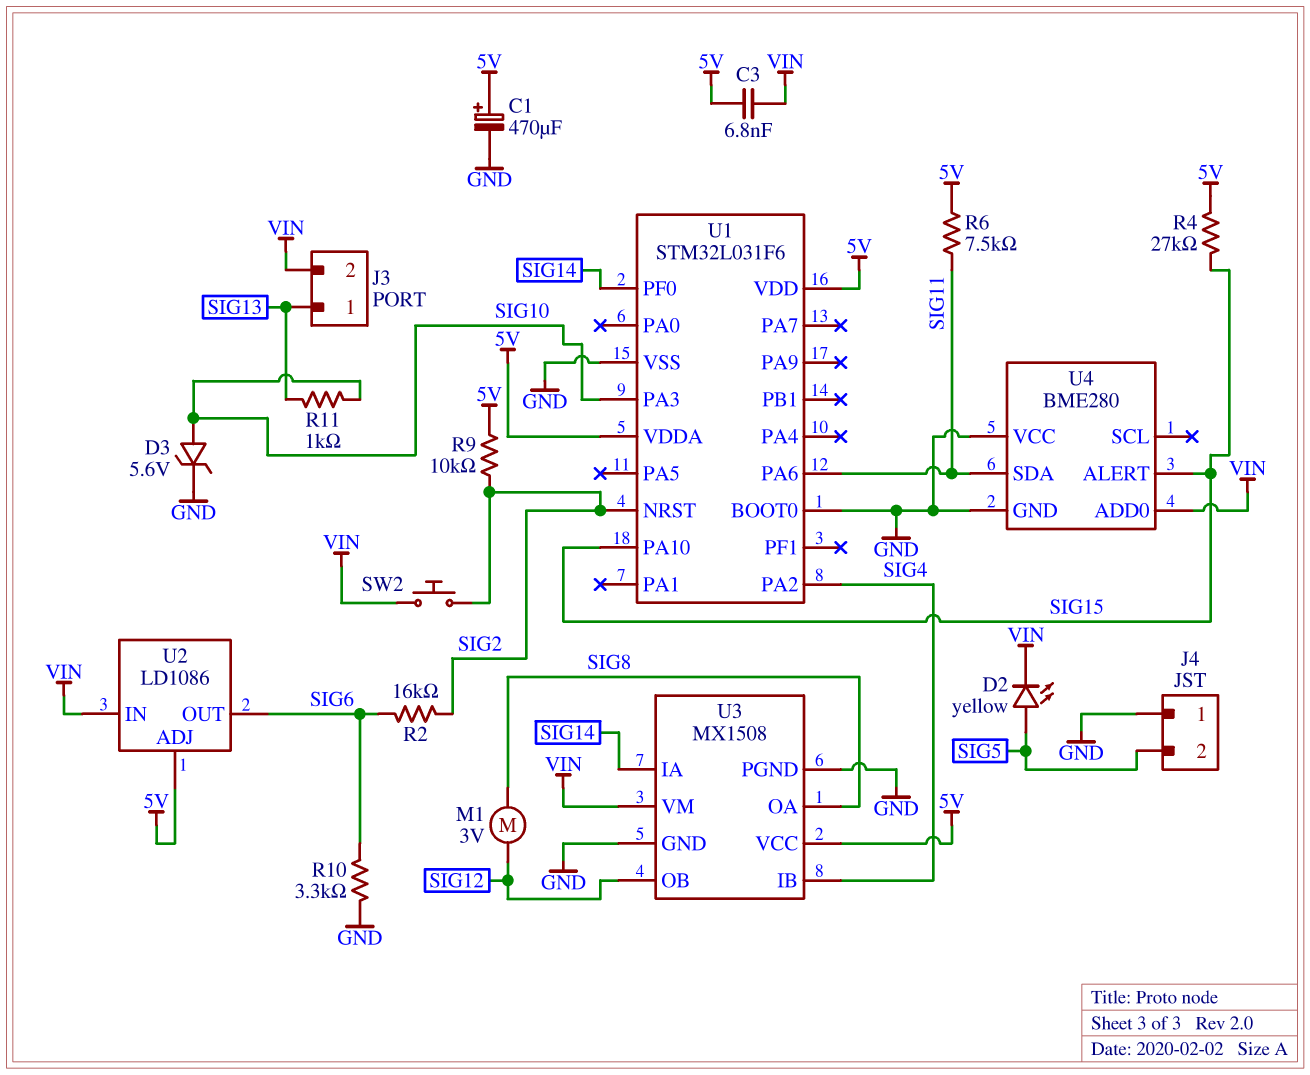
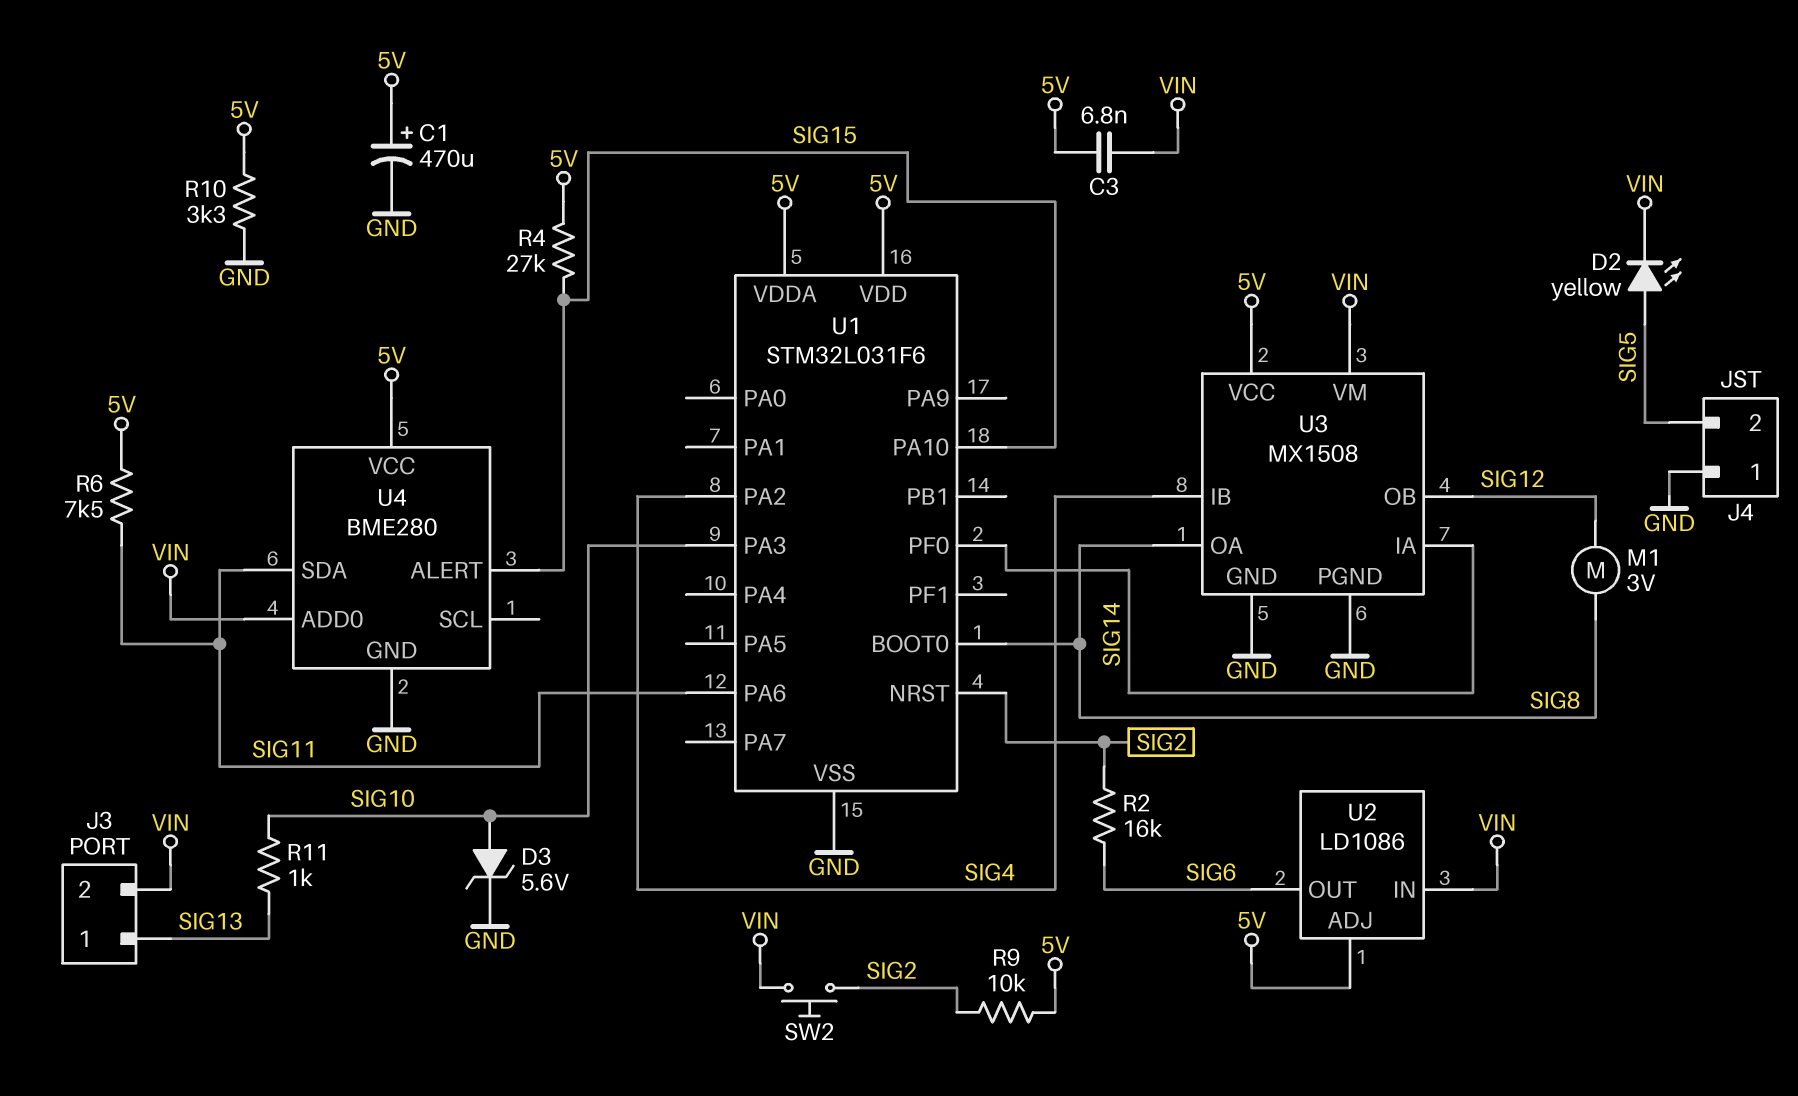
R10: 3.3k (GND, SIG6) -> 3.3k (5V, GND)
U1 pin BOOT0: GND -> SIG8
U4 pin VCC: GND -> 5V

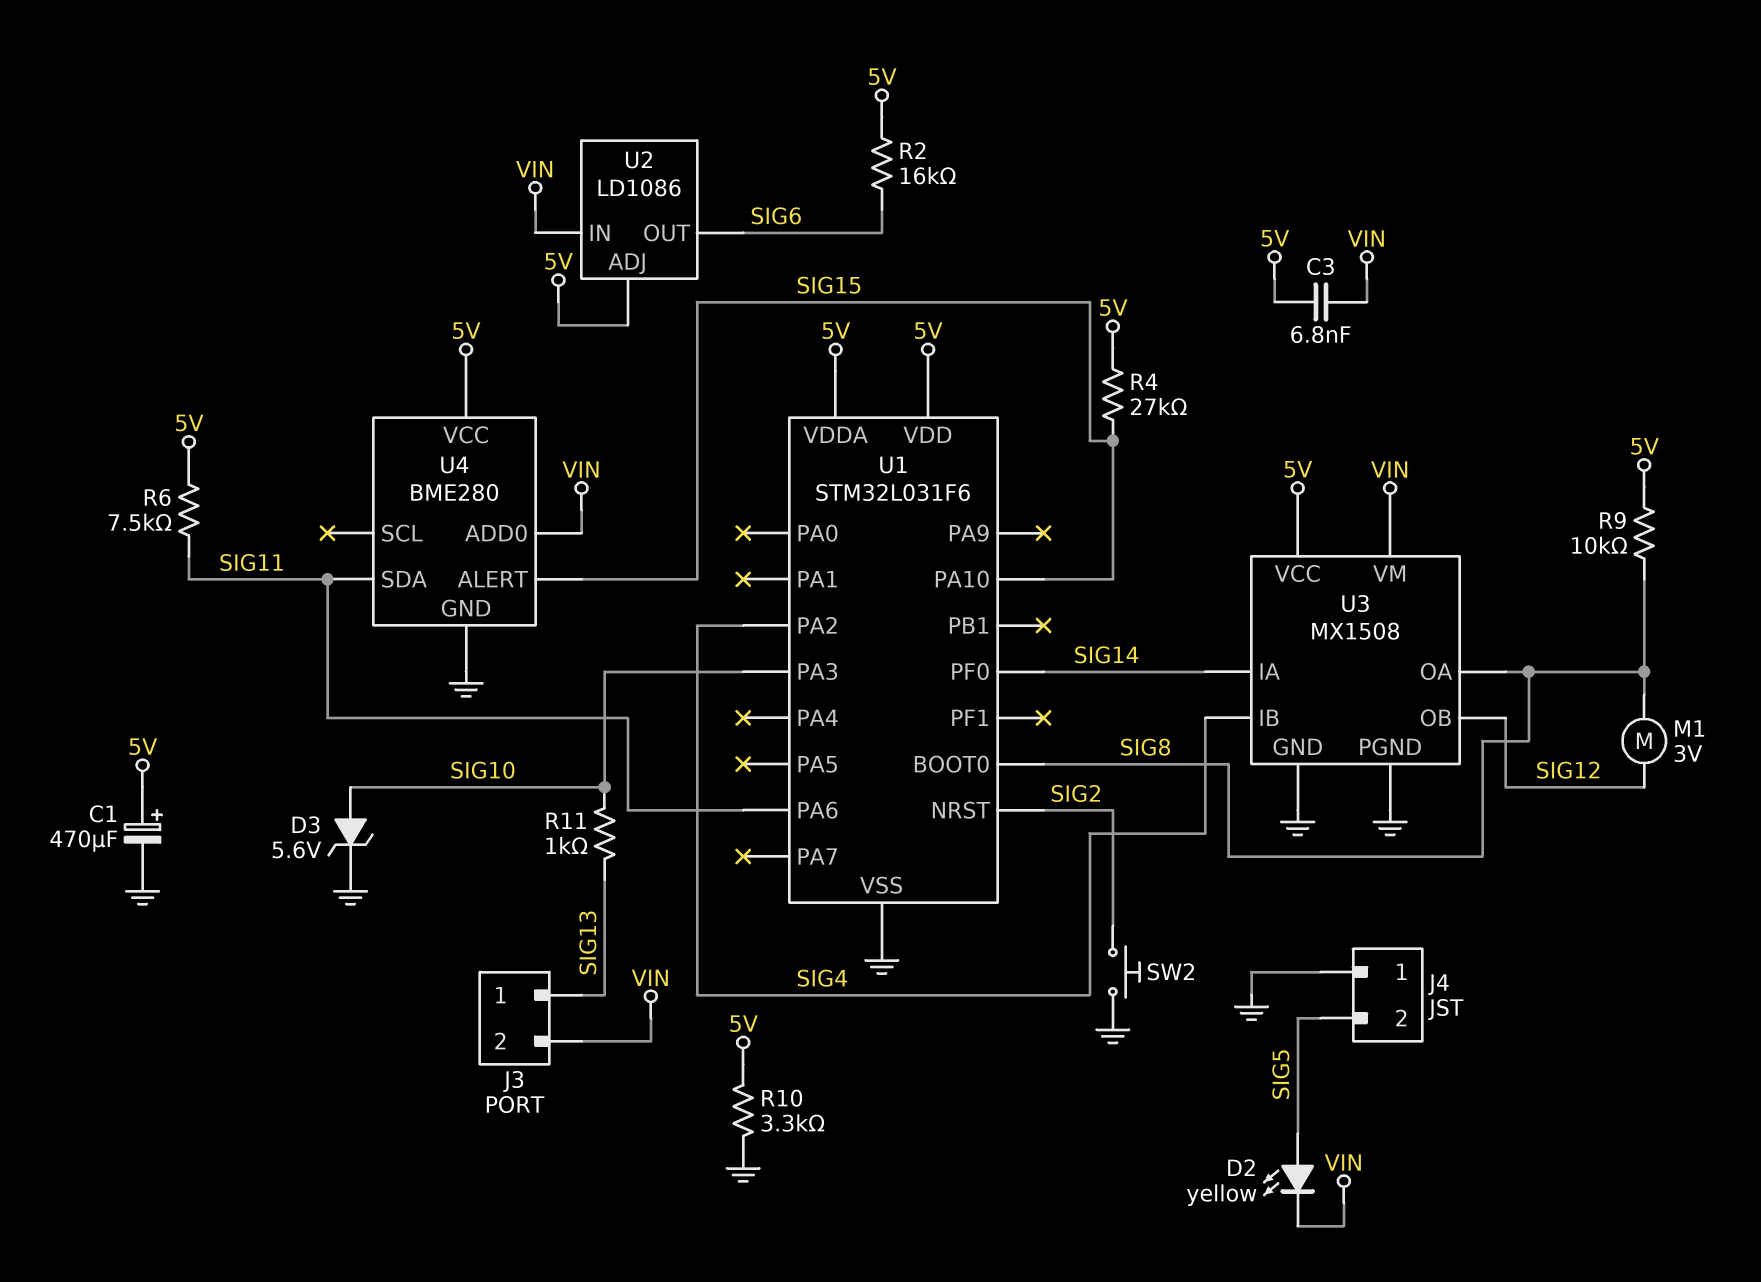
R2: 16k (SIG2, SIG6) -> 16k (5V, SIG6)
R9: 10k (5V, SIG2) -> 10k (5V, SIG8)
SW2: button (SIG2, VIN) -> button (GND, SIG2)

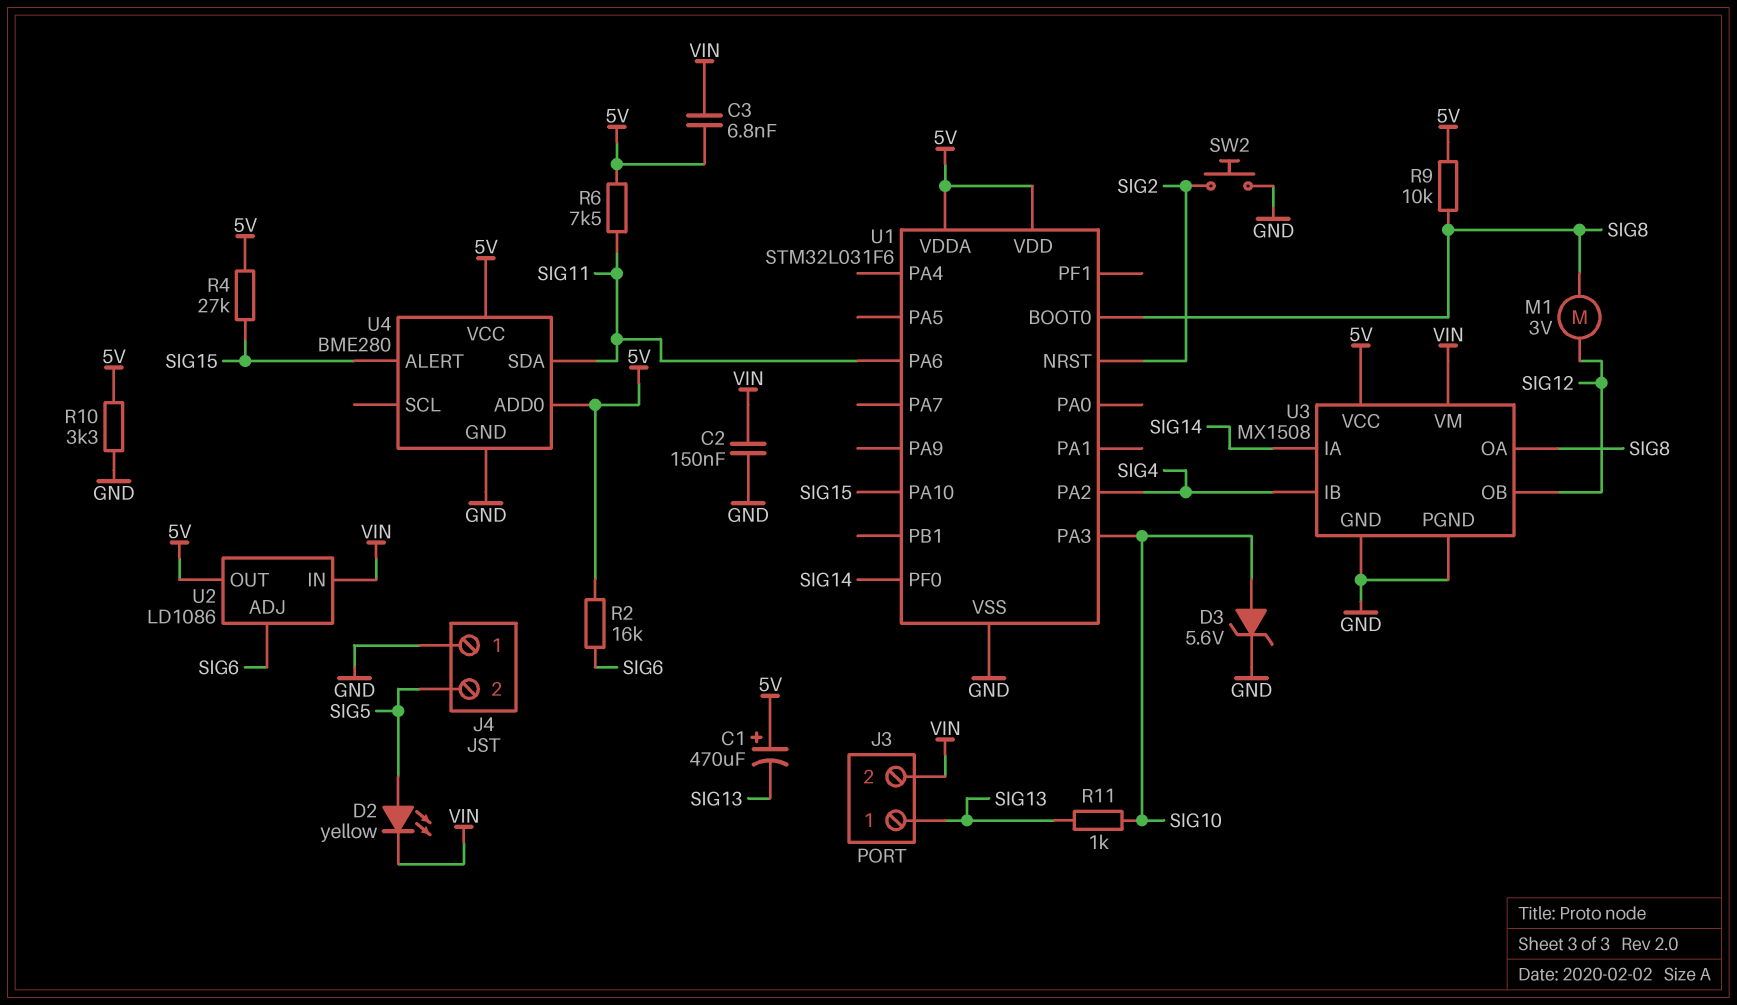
C1: 470uF (plus 5V, minus GND) -> 470uF (plus 5V, minus SIG13)
C2: none -> 150nF (GND, VIN)
U2 pin ADJ: 5V -> SIG6
U2 pin OUT: SIG6 -> 5V
U4 pin ADD0: VIN -> 5V

